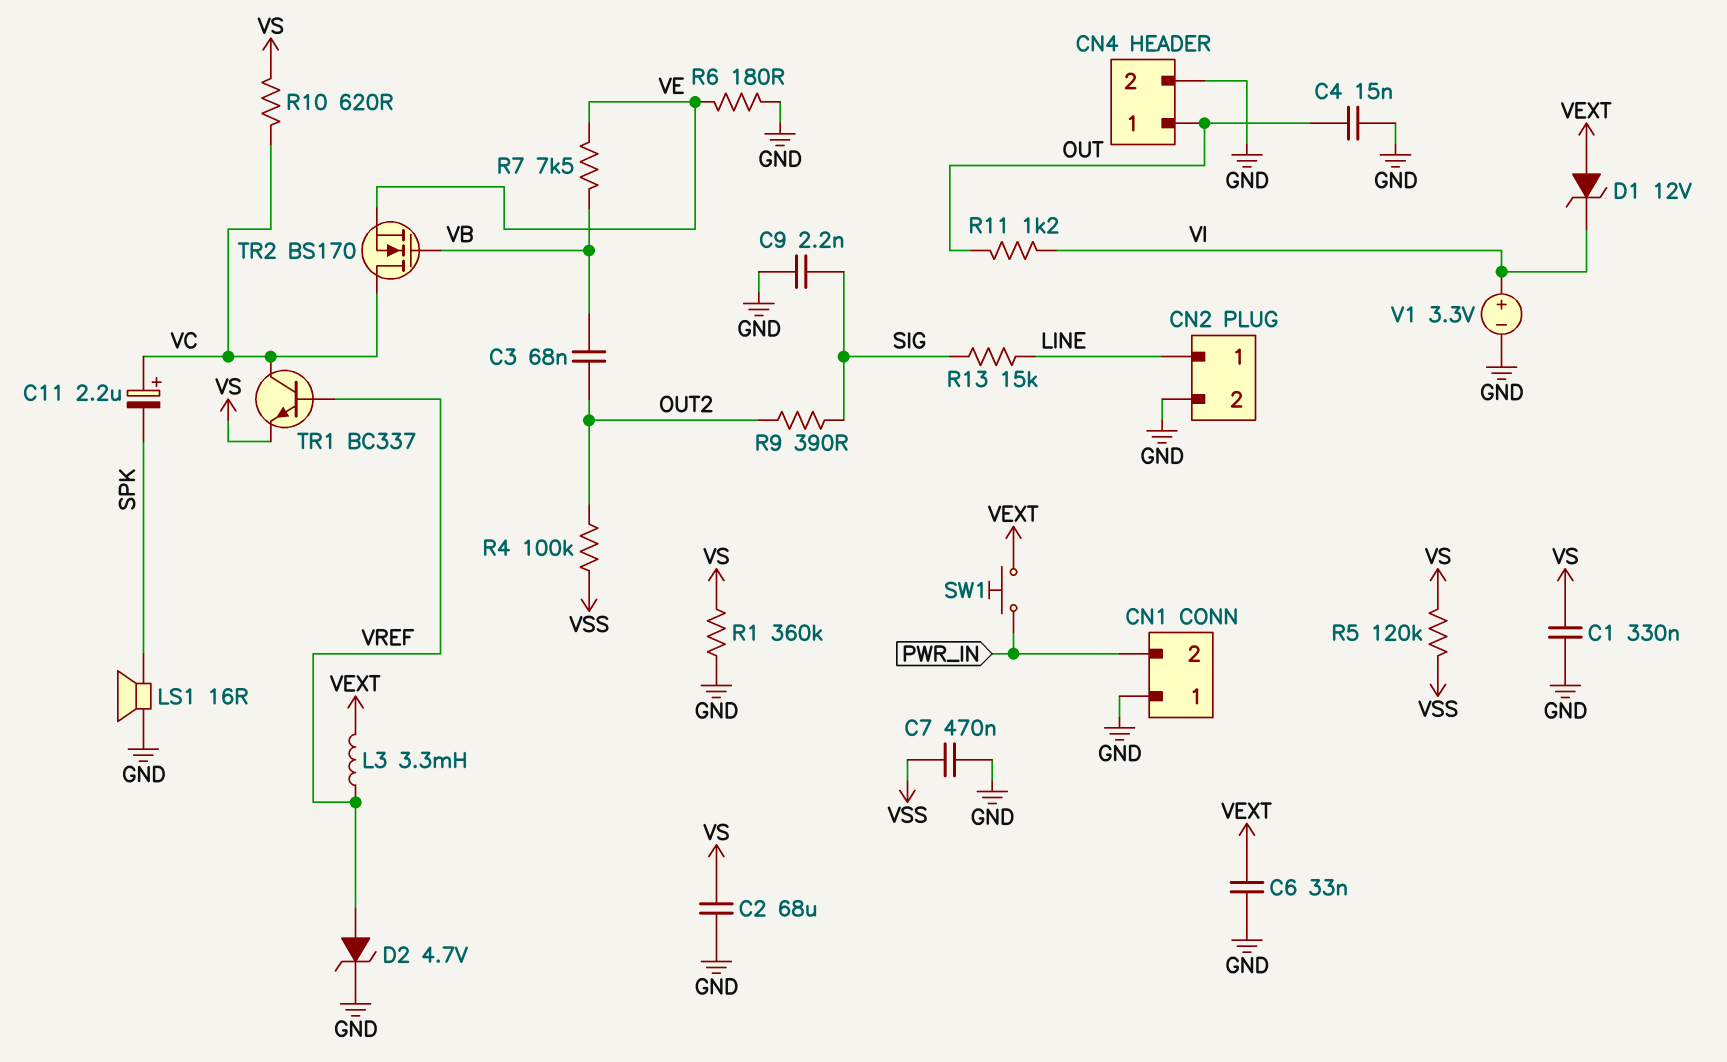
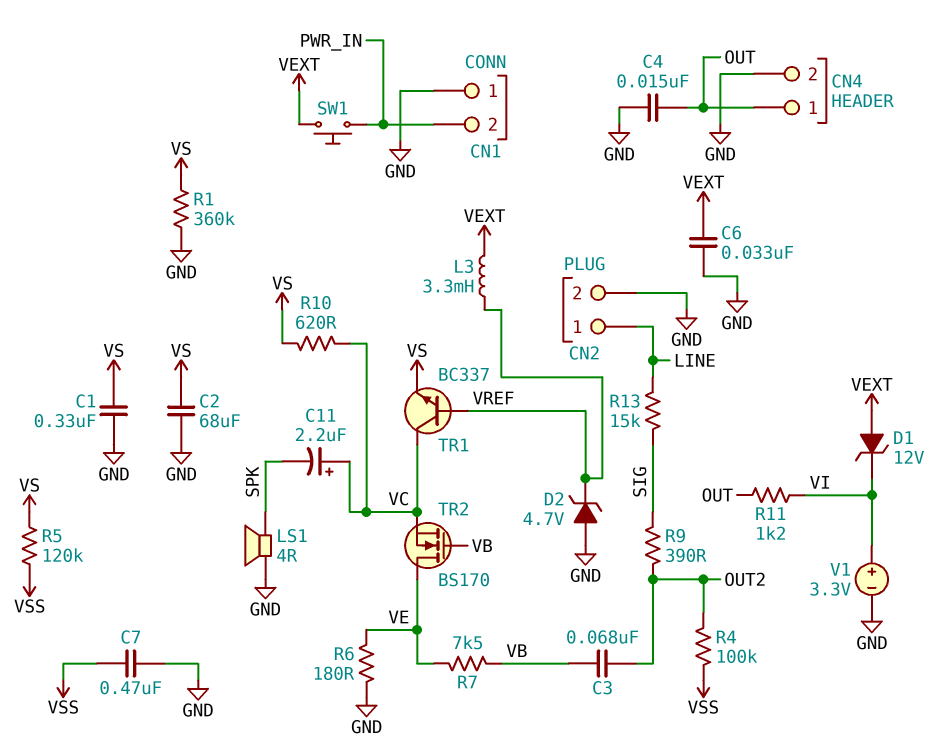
C9: 2.2nF (GND, SIG) -> none
D2: zener 4.7V (A VREF, K GND) -> zener 4.7V (A GND, K VREF)
LS1: speaker 16R (GND, SPK) -> speaker 4R (GND, SPK)
TR2: NMOS BS170 (G VB, D VC, S VE) -> NMOS BS170 (G VB, D VE, S VC)

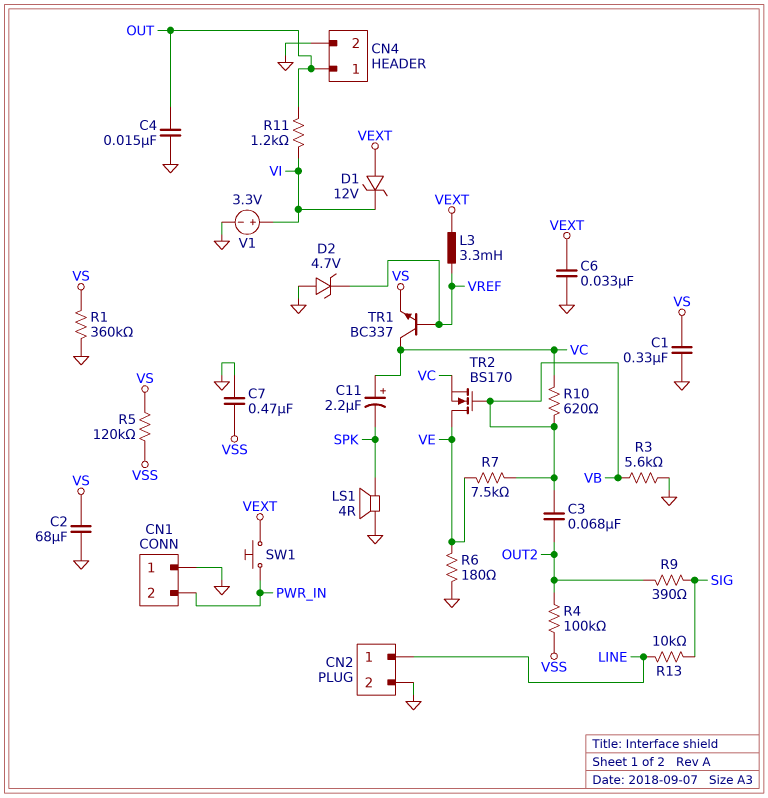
R3: none -> 5.6k (GND, VB)
R10: 620 (VC, VS) -> 620 (VB, VC)
R13: 15k (LINE, SIG) -> 10k (LINE, SIG)

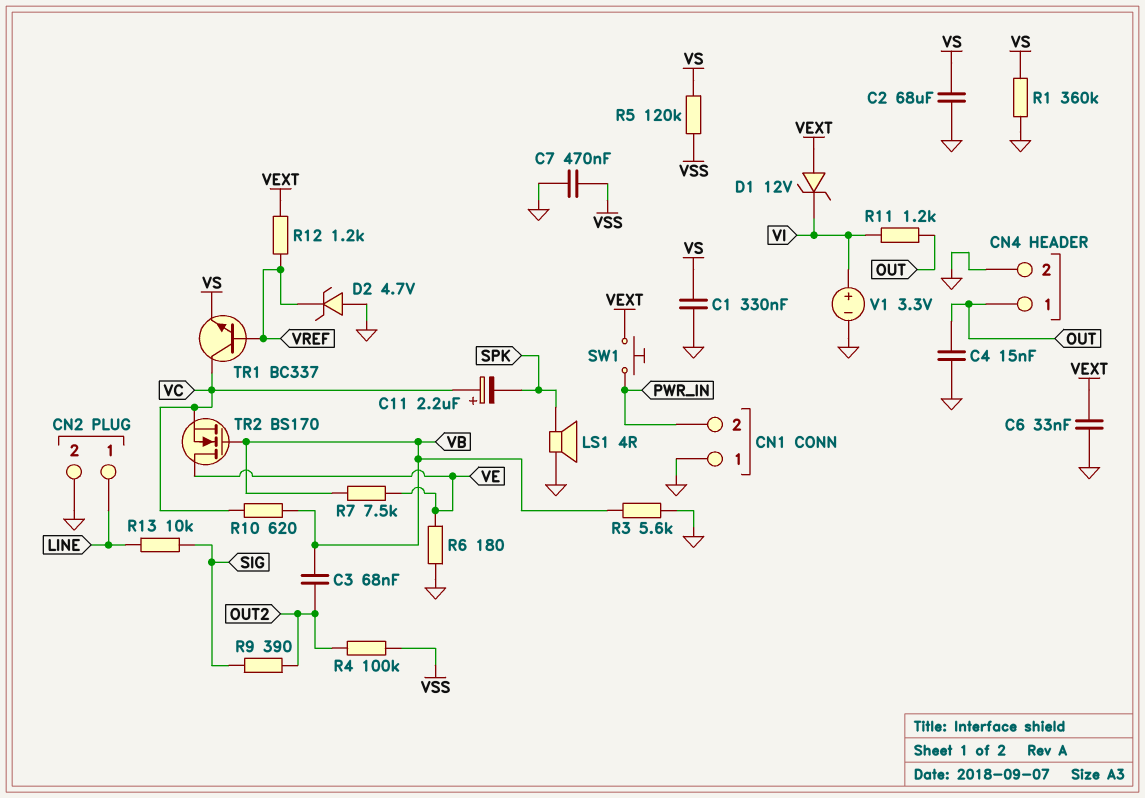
L3: 3.3mH (VEXT, VREF) -> none
R12: none -> 1.2k (VEXT, VREF)

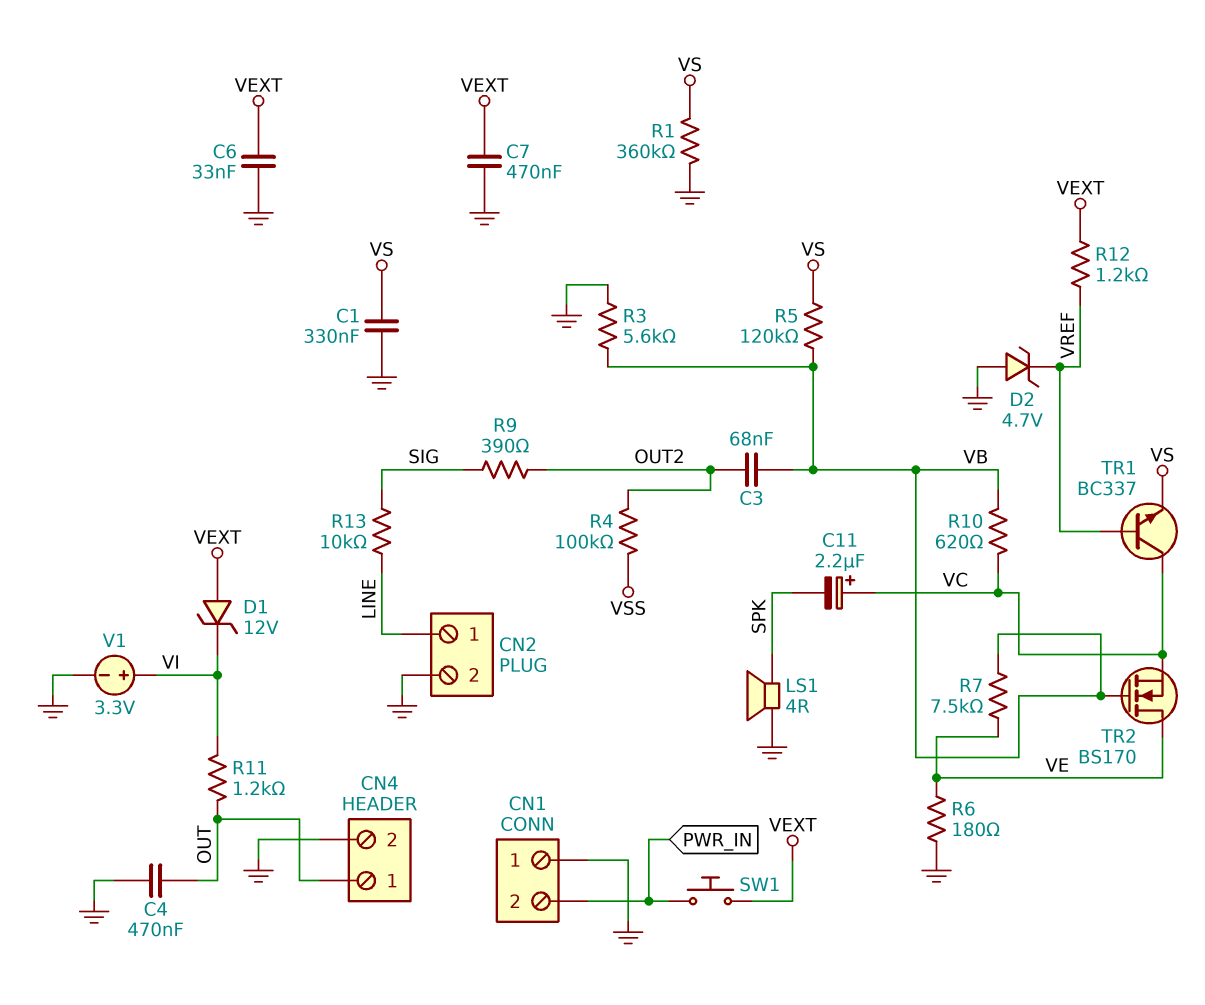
C2: 68uF (GND, VS) -> none
C4: 15nF (GND, OUT) -> 470nF (GND, OUT)
C7: 470nF (GND, VSS) -> 470nF (GND, VEXT)
R5: 120k (VS, VSS) -> 120k (VB, VS)

